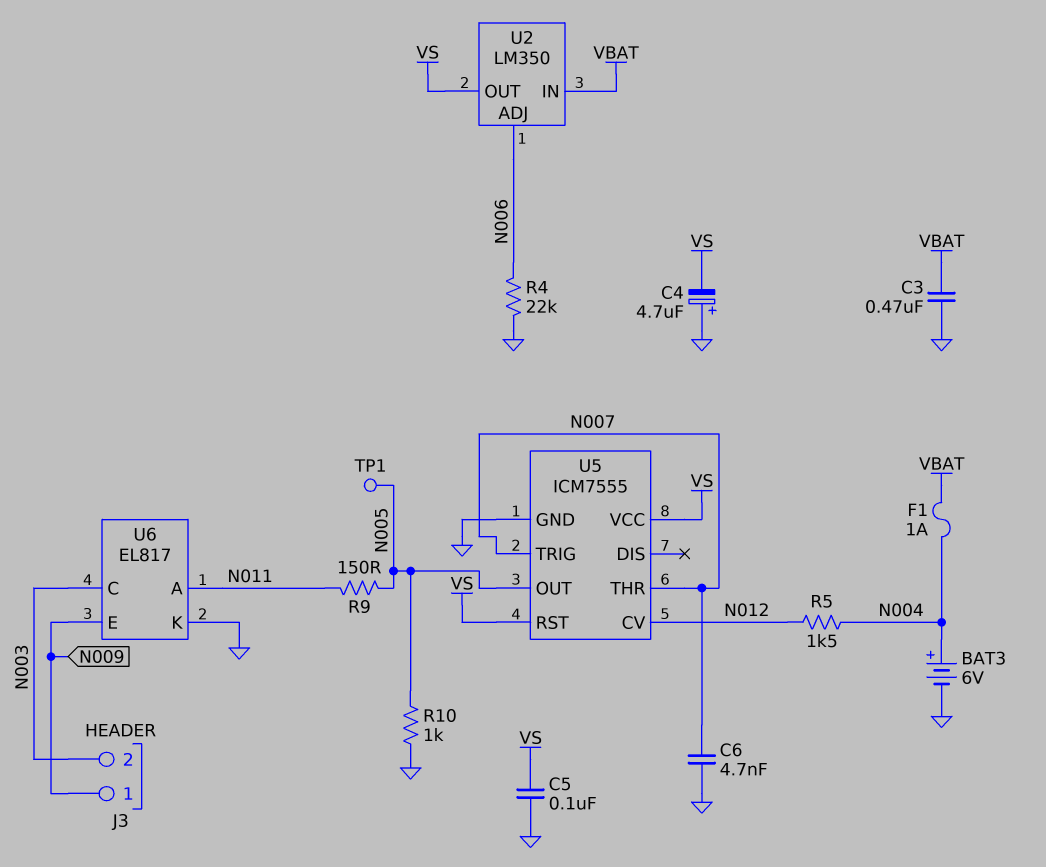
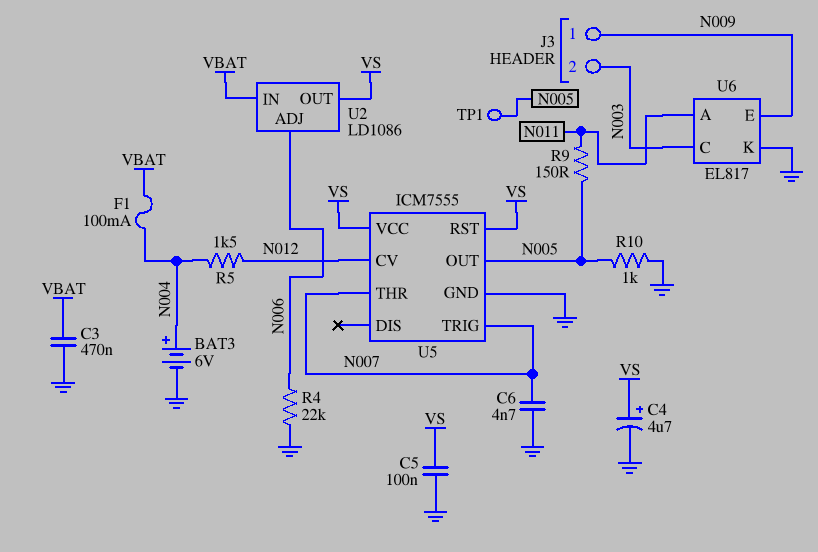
C4: 4.7uF (plus GND, minus VS) -> 4.7uF (plus VS, minus GND)
F1: 1A (N004, VBAT) -> 100mA (N004, VBAT)
U2: LM350 -> LD1086

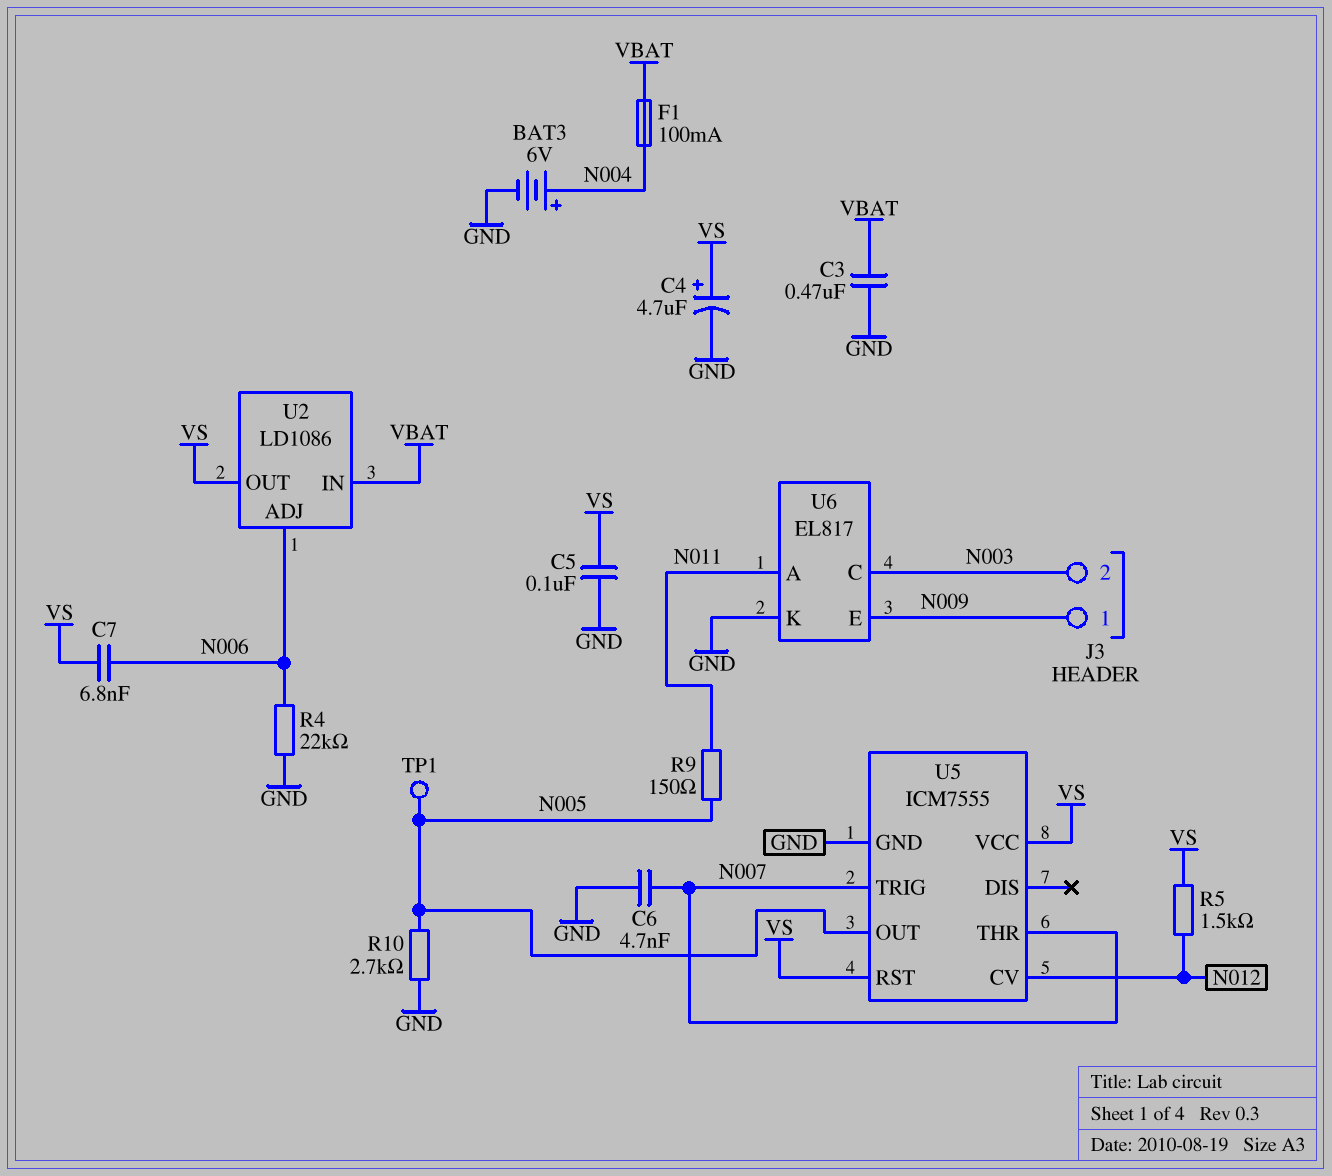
C7: none -> 6.8nF (N006, VS)
R5: 1.5k (N004, N012) -> 1.5k (N012, VS)
R10: 1k (GND, N005) -> 2.7k (GND, N005)

